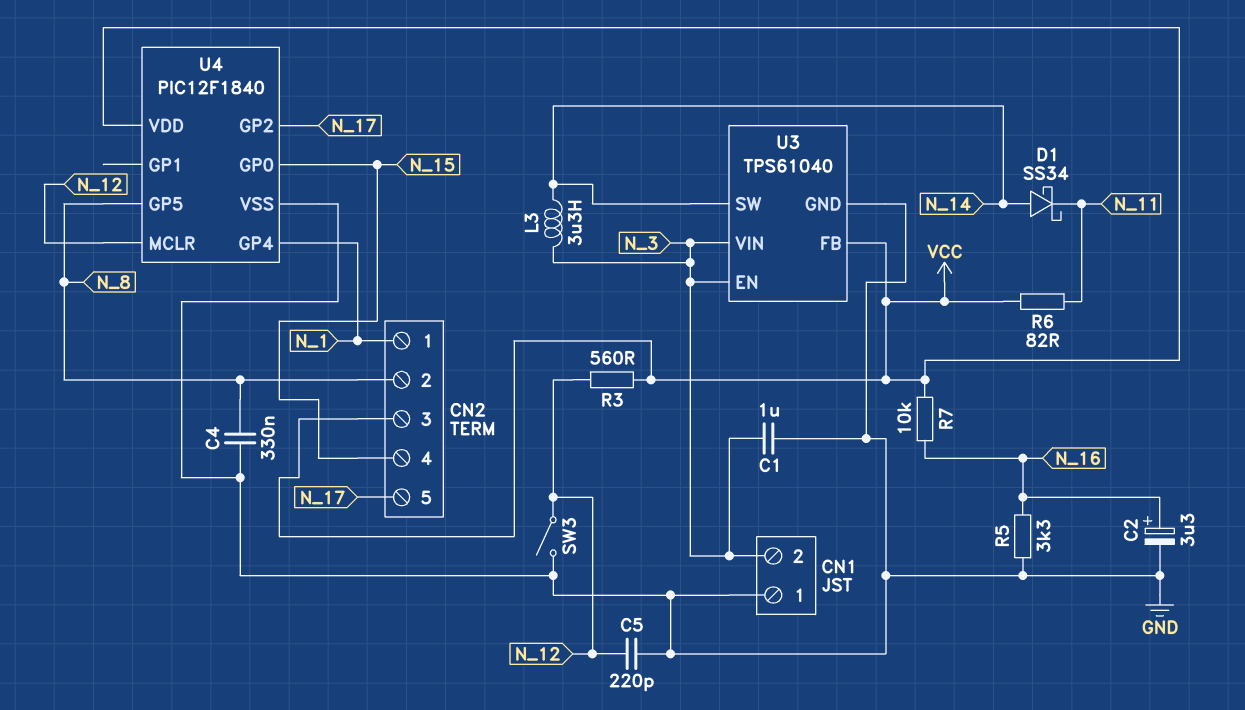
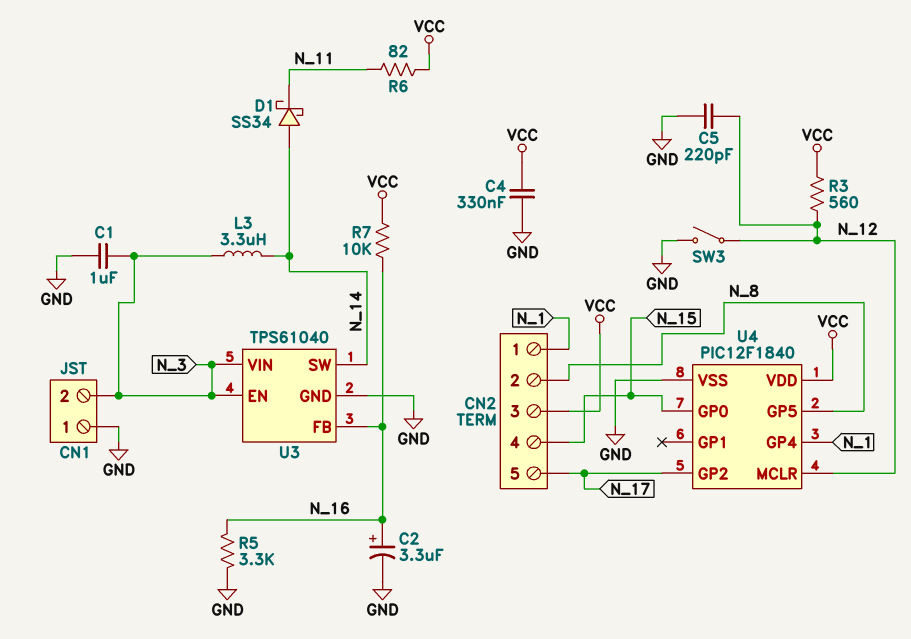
C4: 330nF (GND, N_8) -> 330nF (GND, VCC)
U3 pin FB: VCC -> N_16

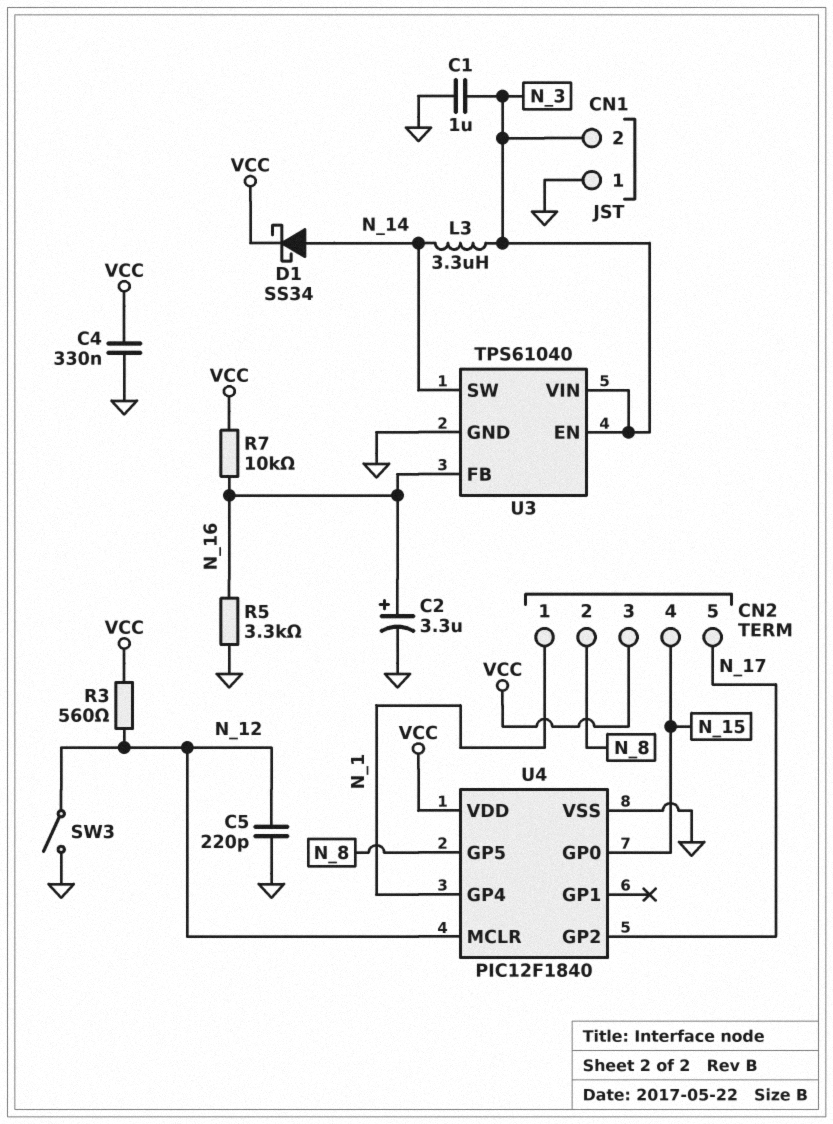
D1: schottky SS34 (A N_14, K N_11) -> schottky SS34 (A N_14, K VCC)
R6: 82 (N_11, VCC) -> none

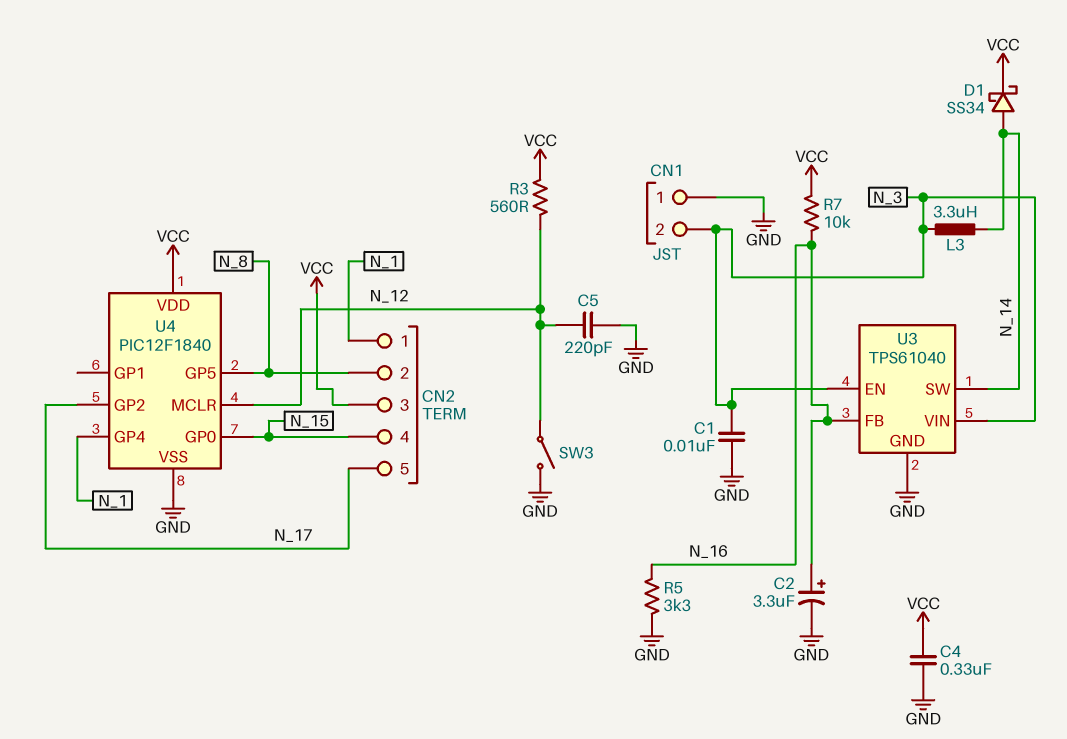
C1: 1uF (GND, N_3) -> 10nF (GND, N_3)

